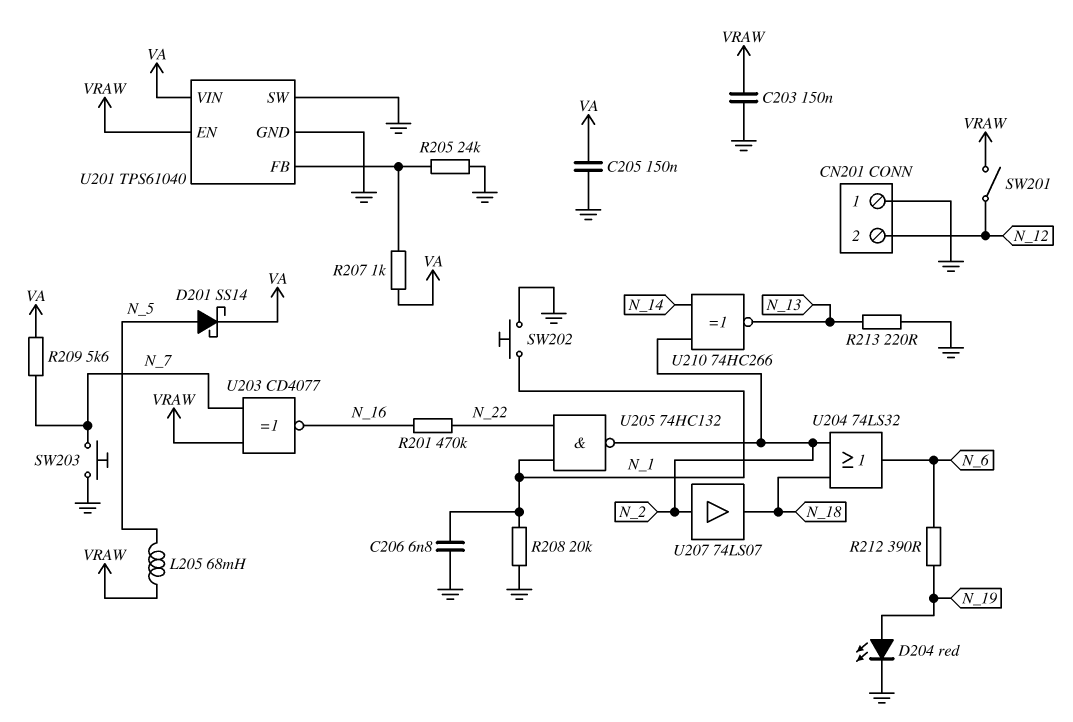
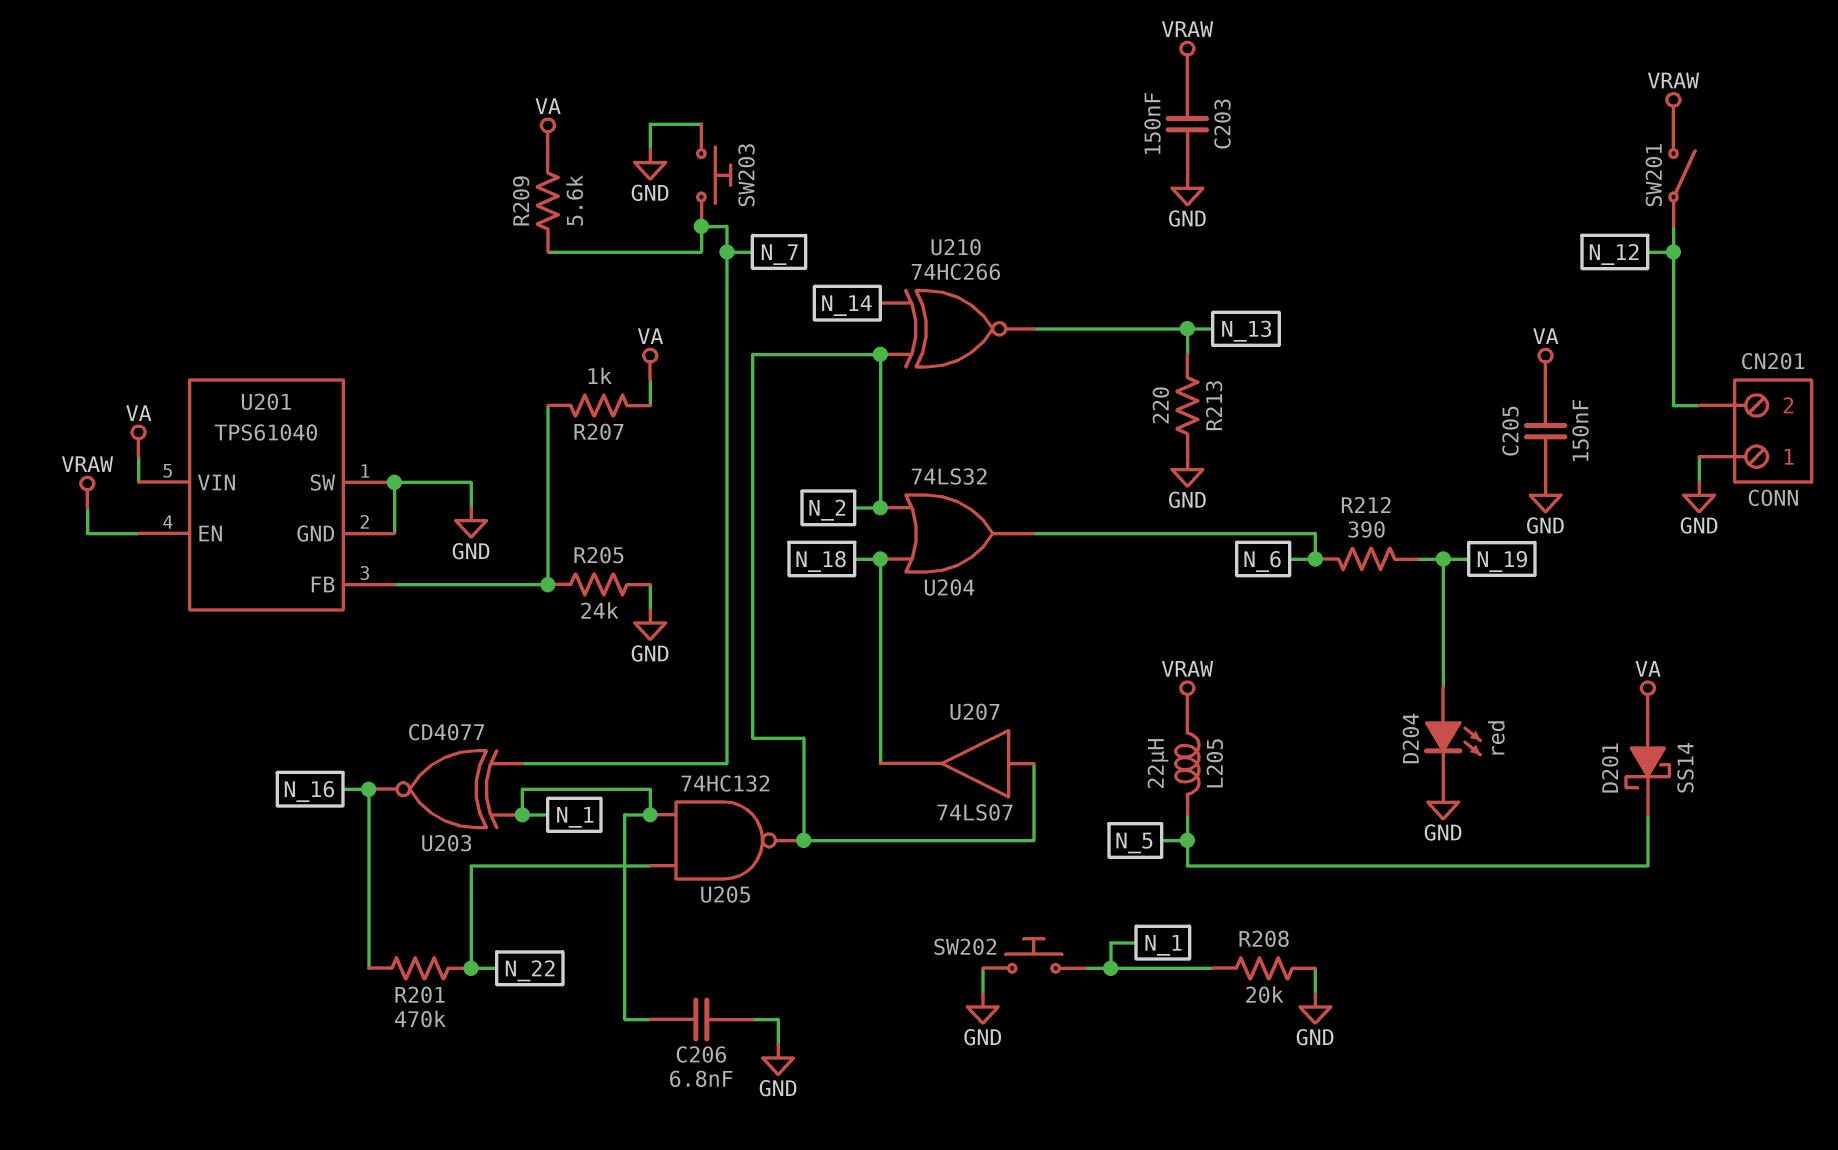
D201: schottky SS14 (A N_5, K VA) -> schottky SS14 (A VA, K N_5)
L205: 68mH (N_5, VRAW) -> 22uH (N_5, VRAW)
U203: XNOR CD4077 (in N_7, in VRAW, out N_16) -> XNOR CD4077 (in N_1, in N_7, out N_16)

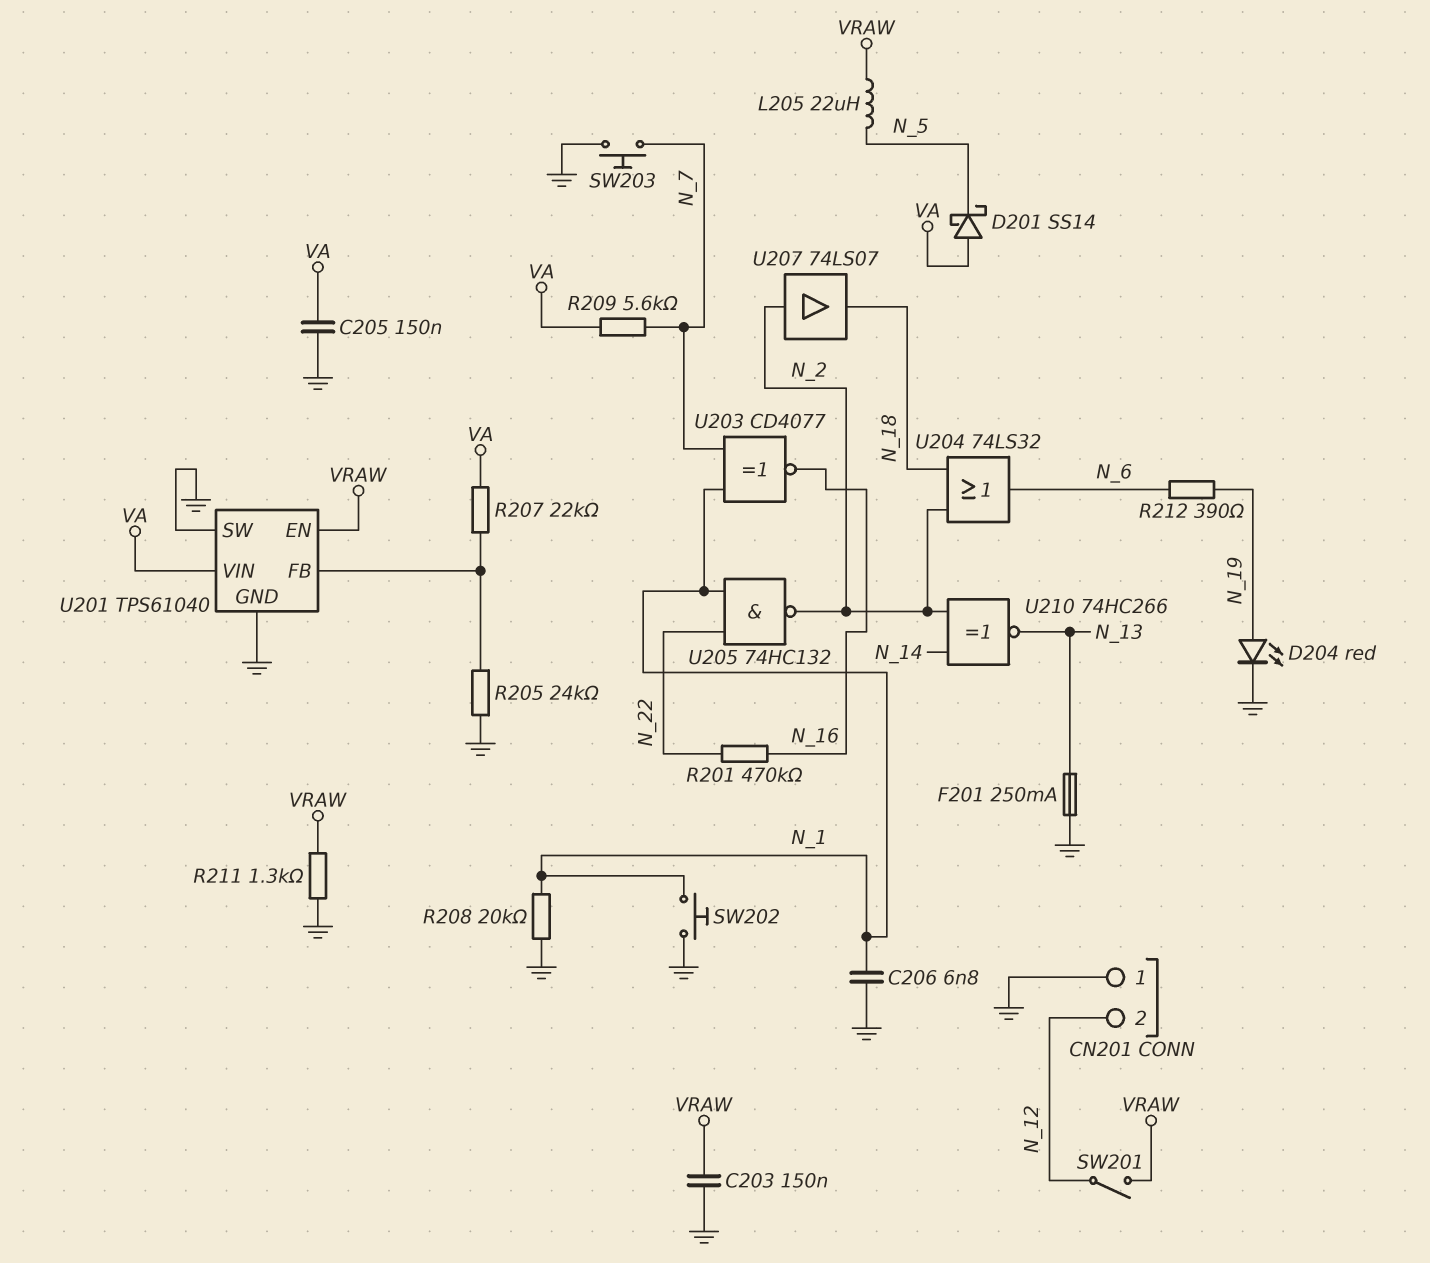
F201: none -> 250mA (GND, N_13)
R207: 1k (U201/FB, VA) -> 22k (U201/FB, VA)
R211: none -> 1.3k (GND, VRAW)
R213: 220 (GND, N_13) -> none

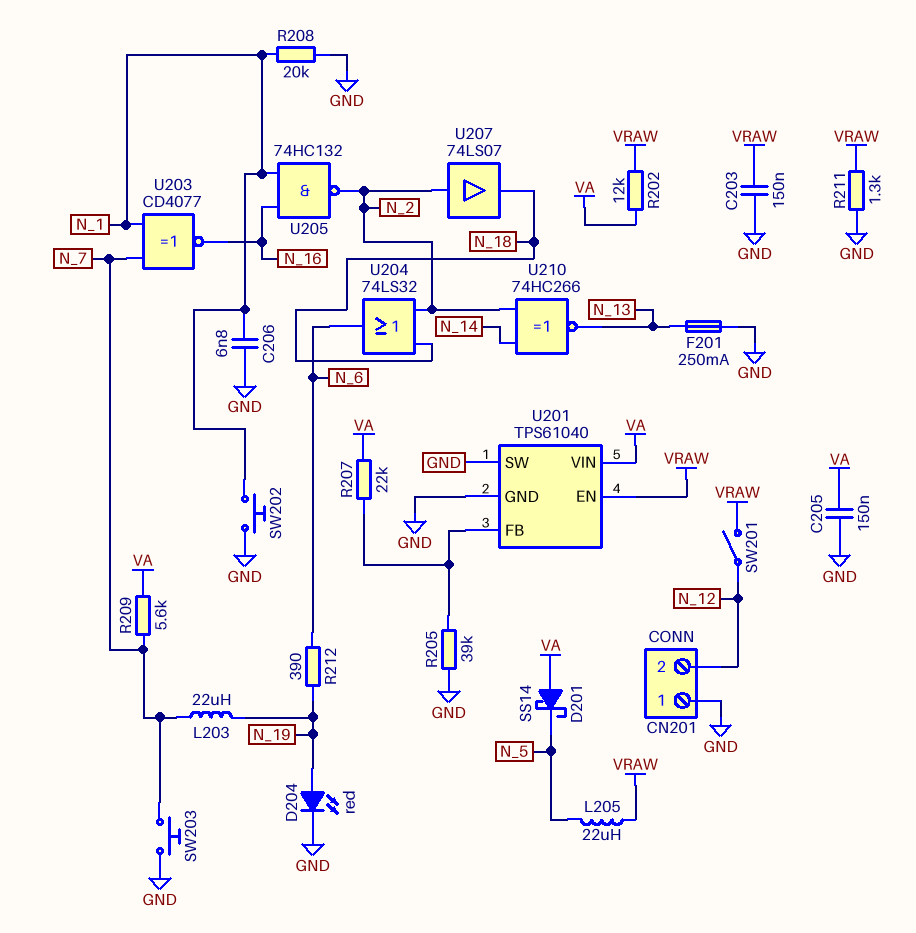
L203: none -> 22uH (N_7, N_19)
R201: 470k (N_16, N_22) -> none
R202: none -> 12k (VA, VRAW)
R205: 24k (GND, U201/FB) -> 39k (GND, U201/FB)
U205: NAND 74HC132 (in N_1, in N_22, out N_2) -> NAND 74HC132 (in N_1, in N_16, out N_2)

